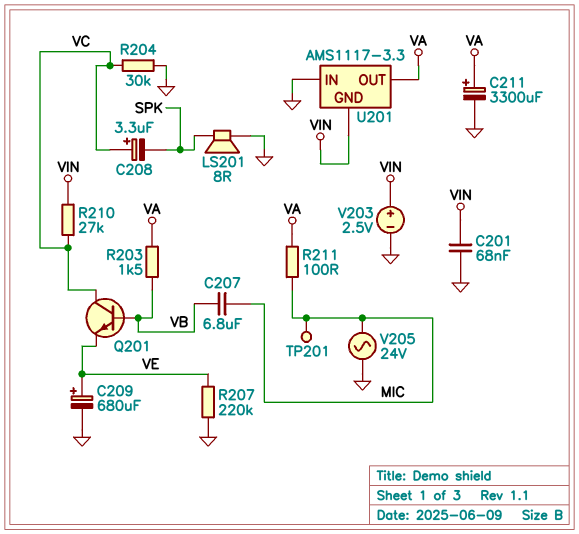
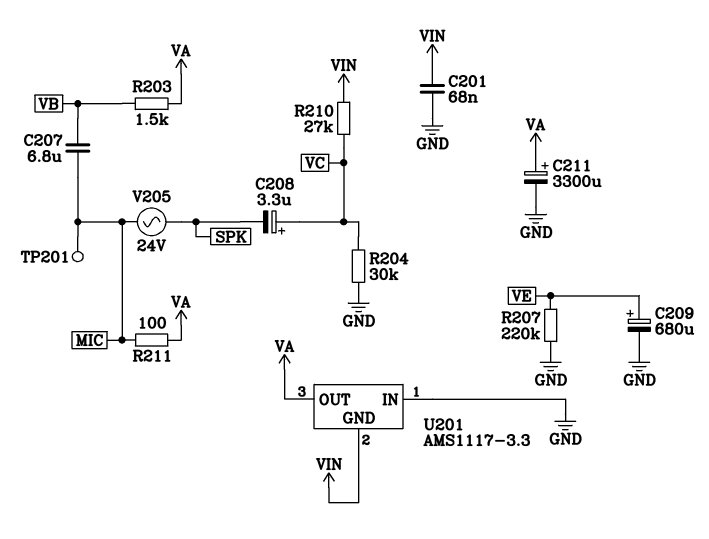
LS201: speaker 8R (GND, SPK) -> none
Q201: NPN (B VB, C VC, E VE) -> none
V203: 2.5V (plus VIN, minus GND) -> none
V205: AC 24V (GND, MIC) -> AC 24V (MIC, SPK)

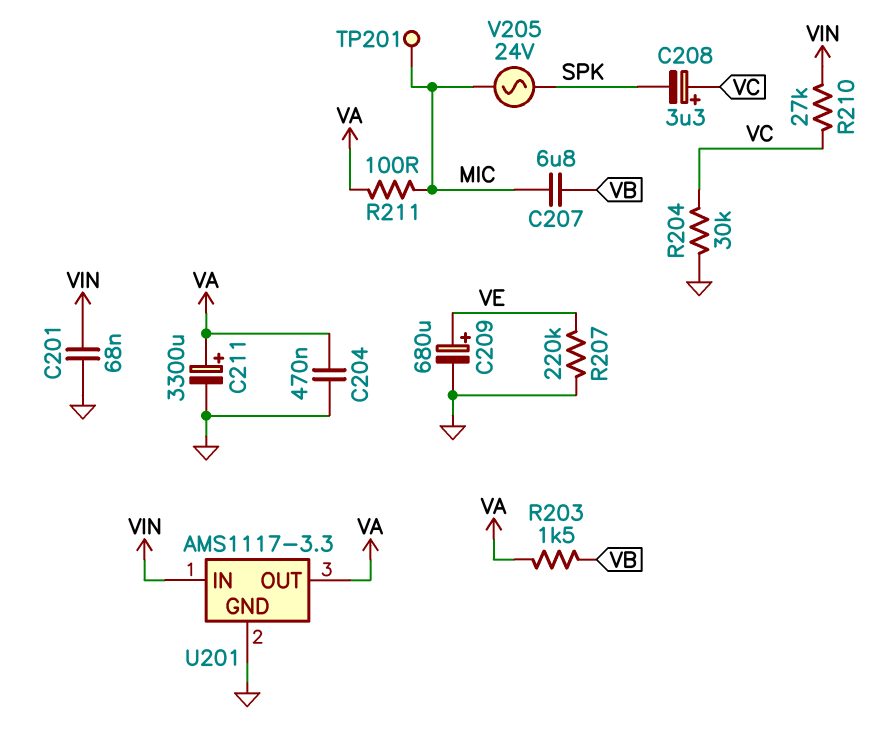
C204: none -> 470nF (GND, VA)
U201 pin GND: VIN -> GND
U201 pin IN: GND -> VIN

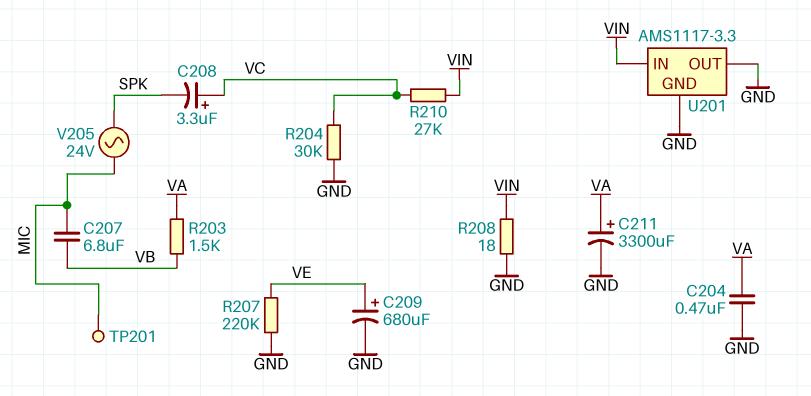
C201: 68nF (GND, VIN) -> none
R208: none -> 18 (GND, VIN)
R211: 100 (MIC, VA) -> none
U201 pin OUT: VA -> GND

